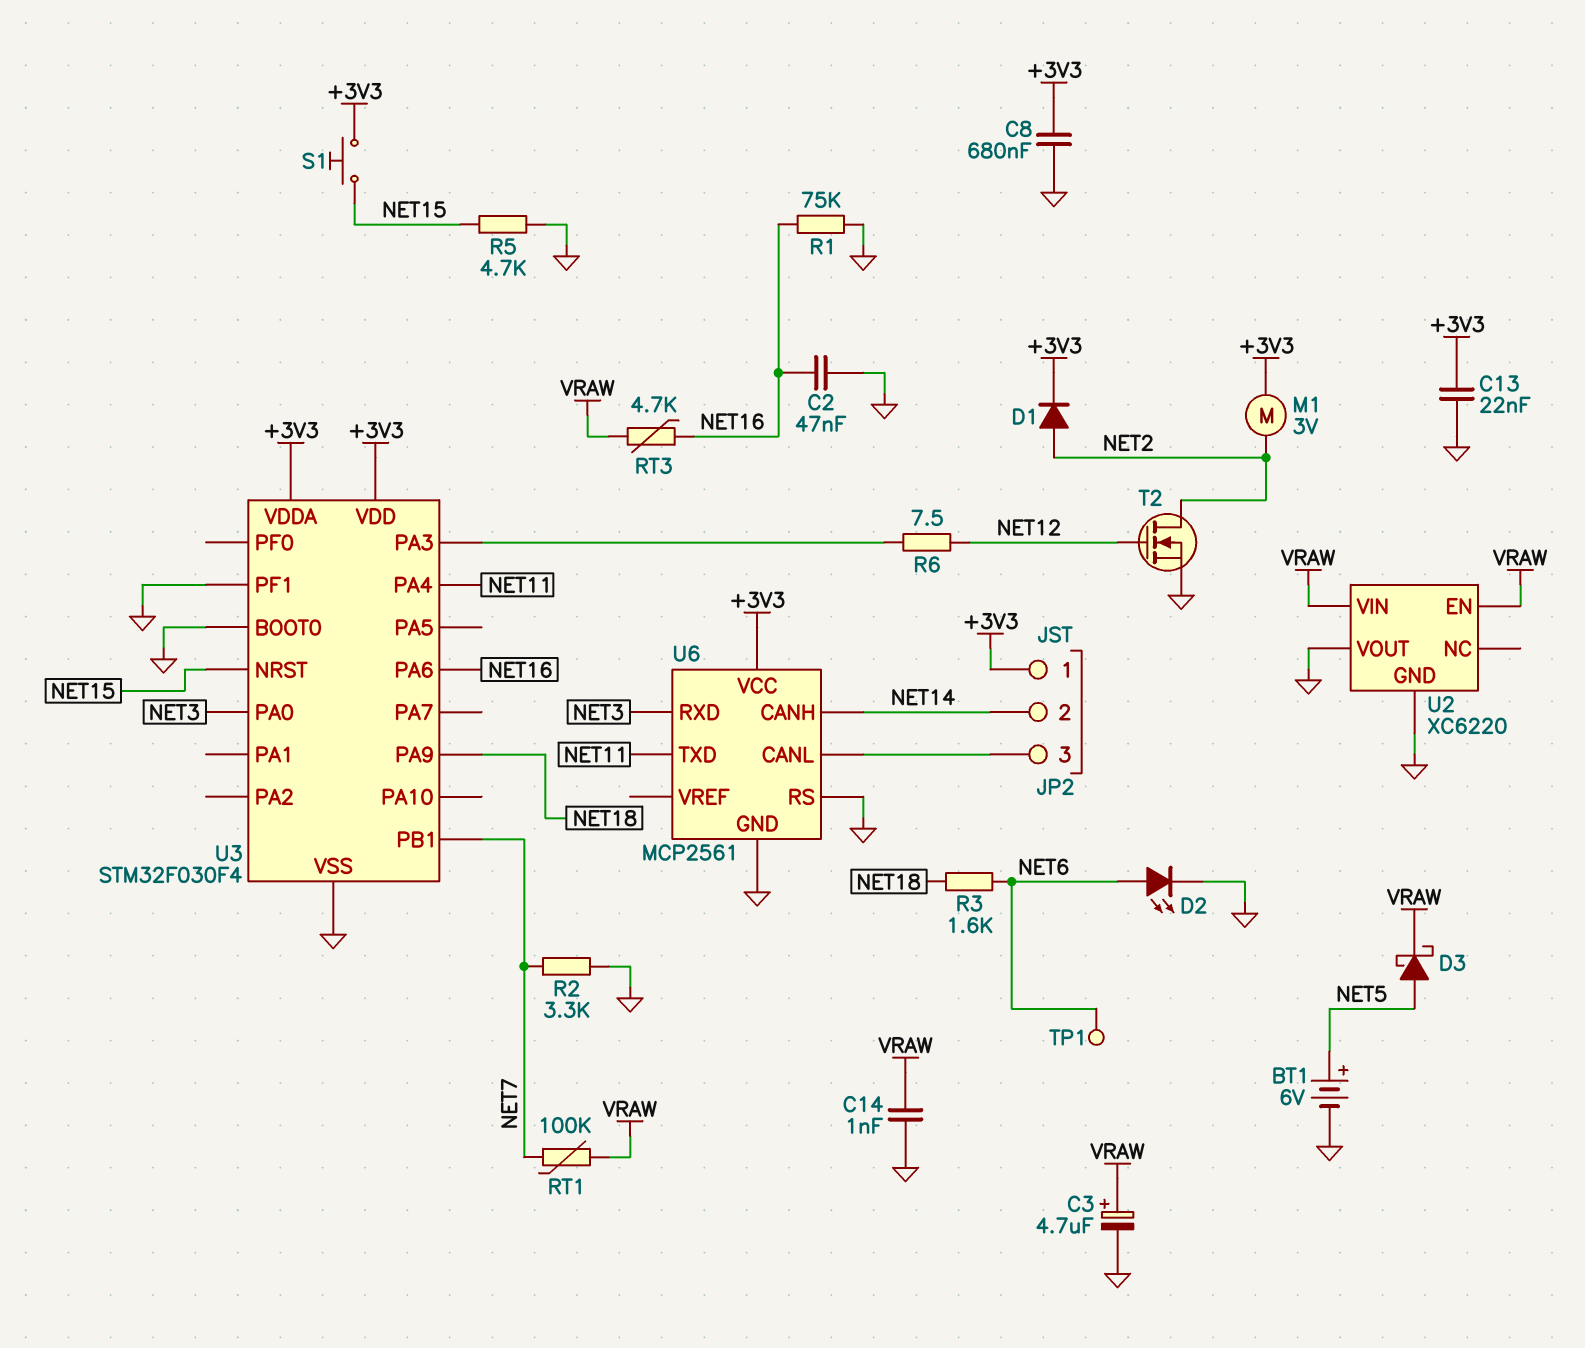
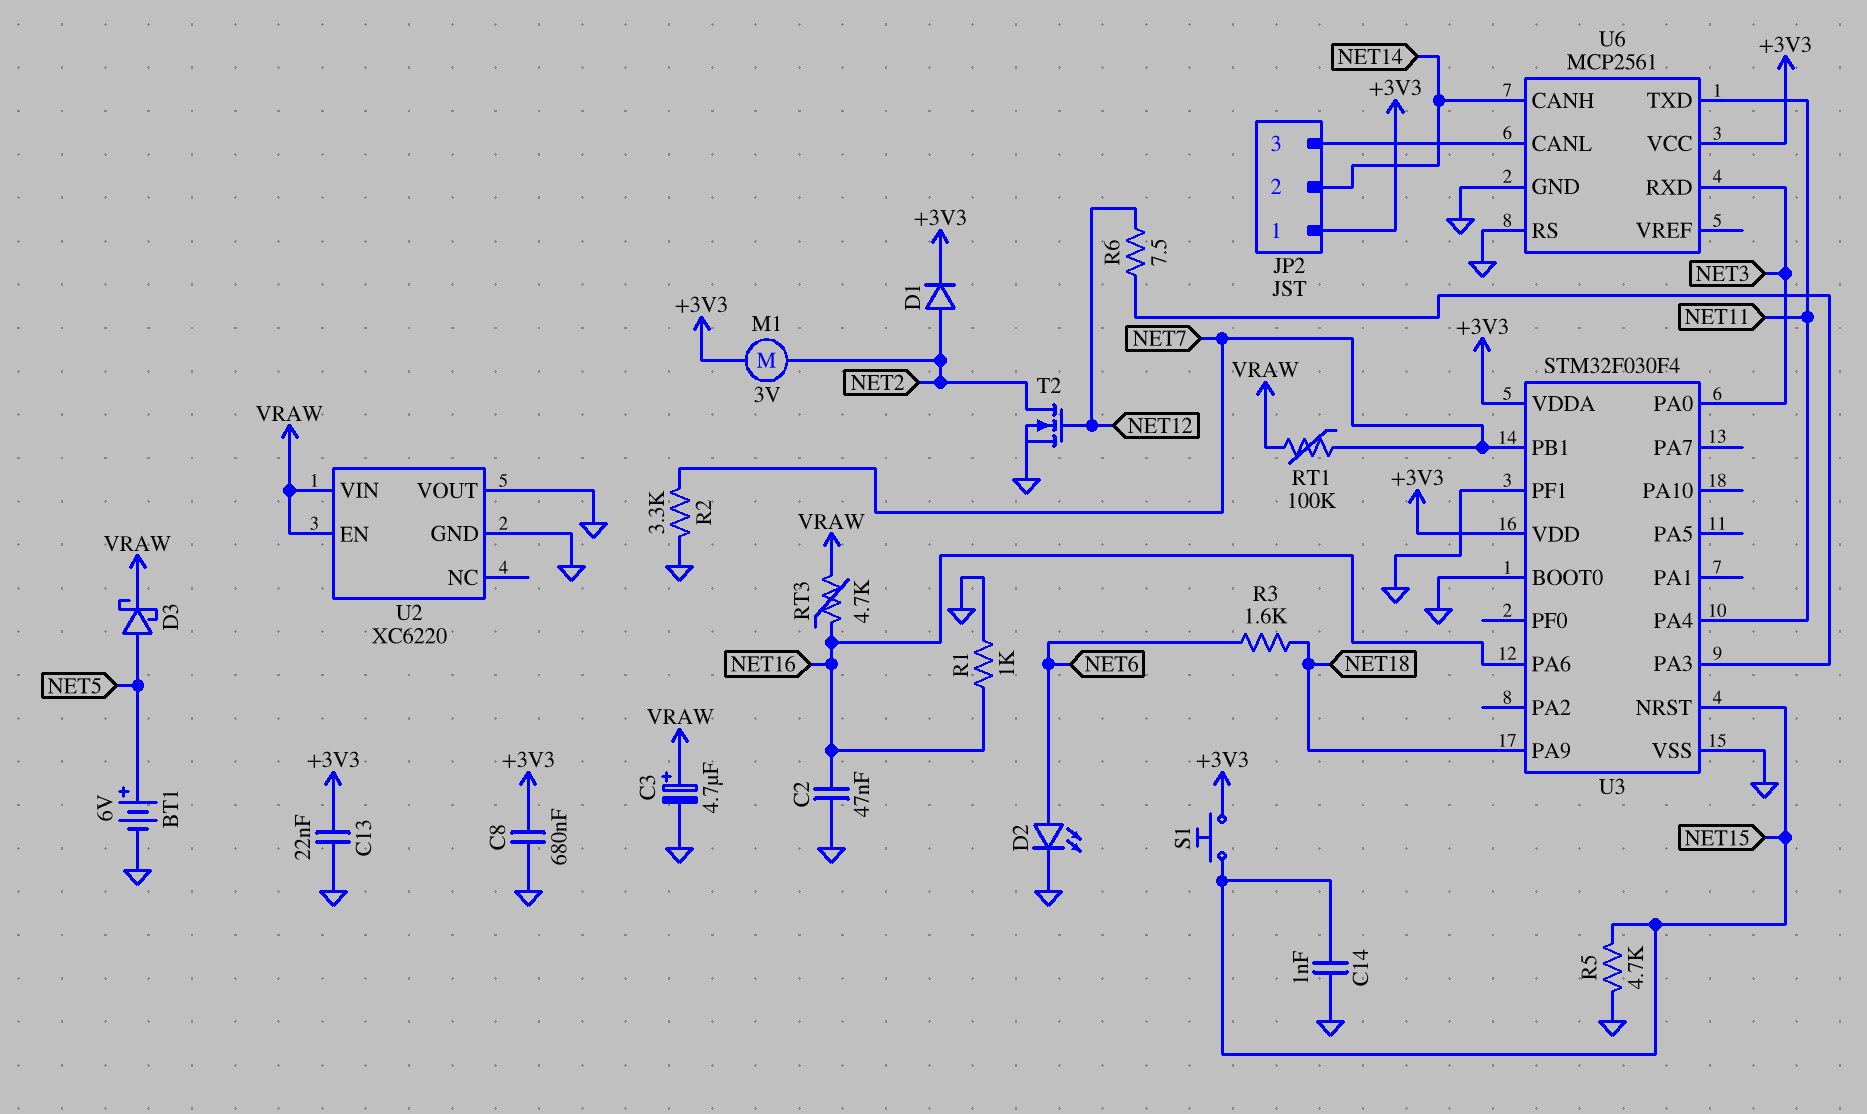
C14: 1nF (GND, VRAW) -> 1nF (GND, NET15)
R1: 75k (GND, NET16) -> 1k (GND, NET16)
TP1: test point (NET6) -> none

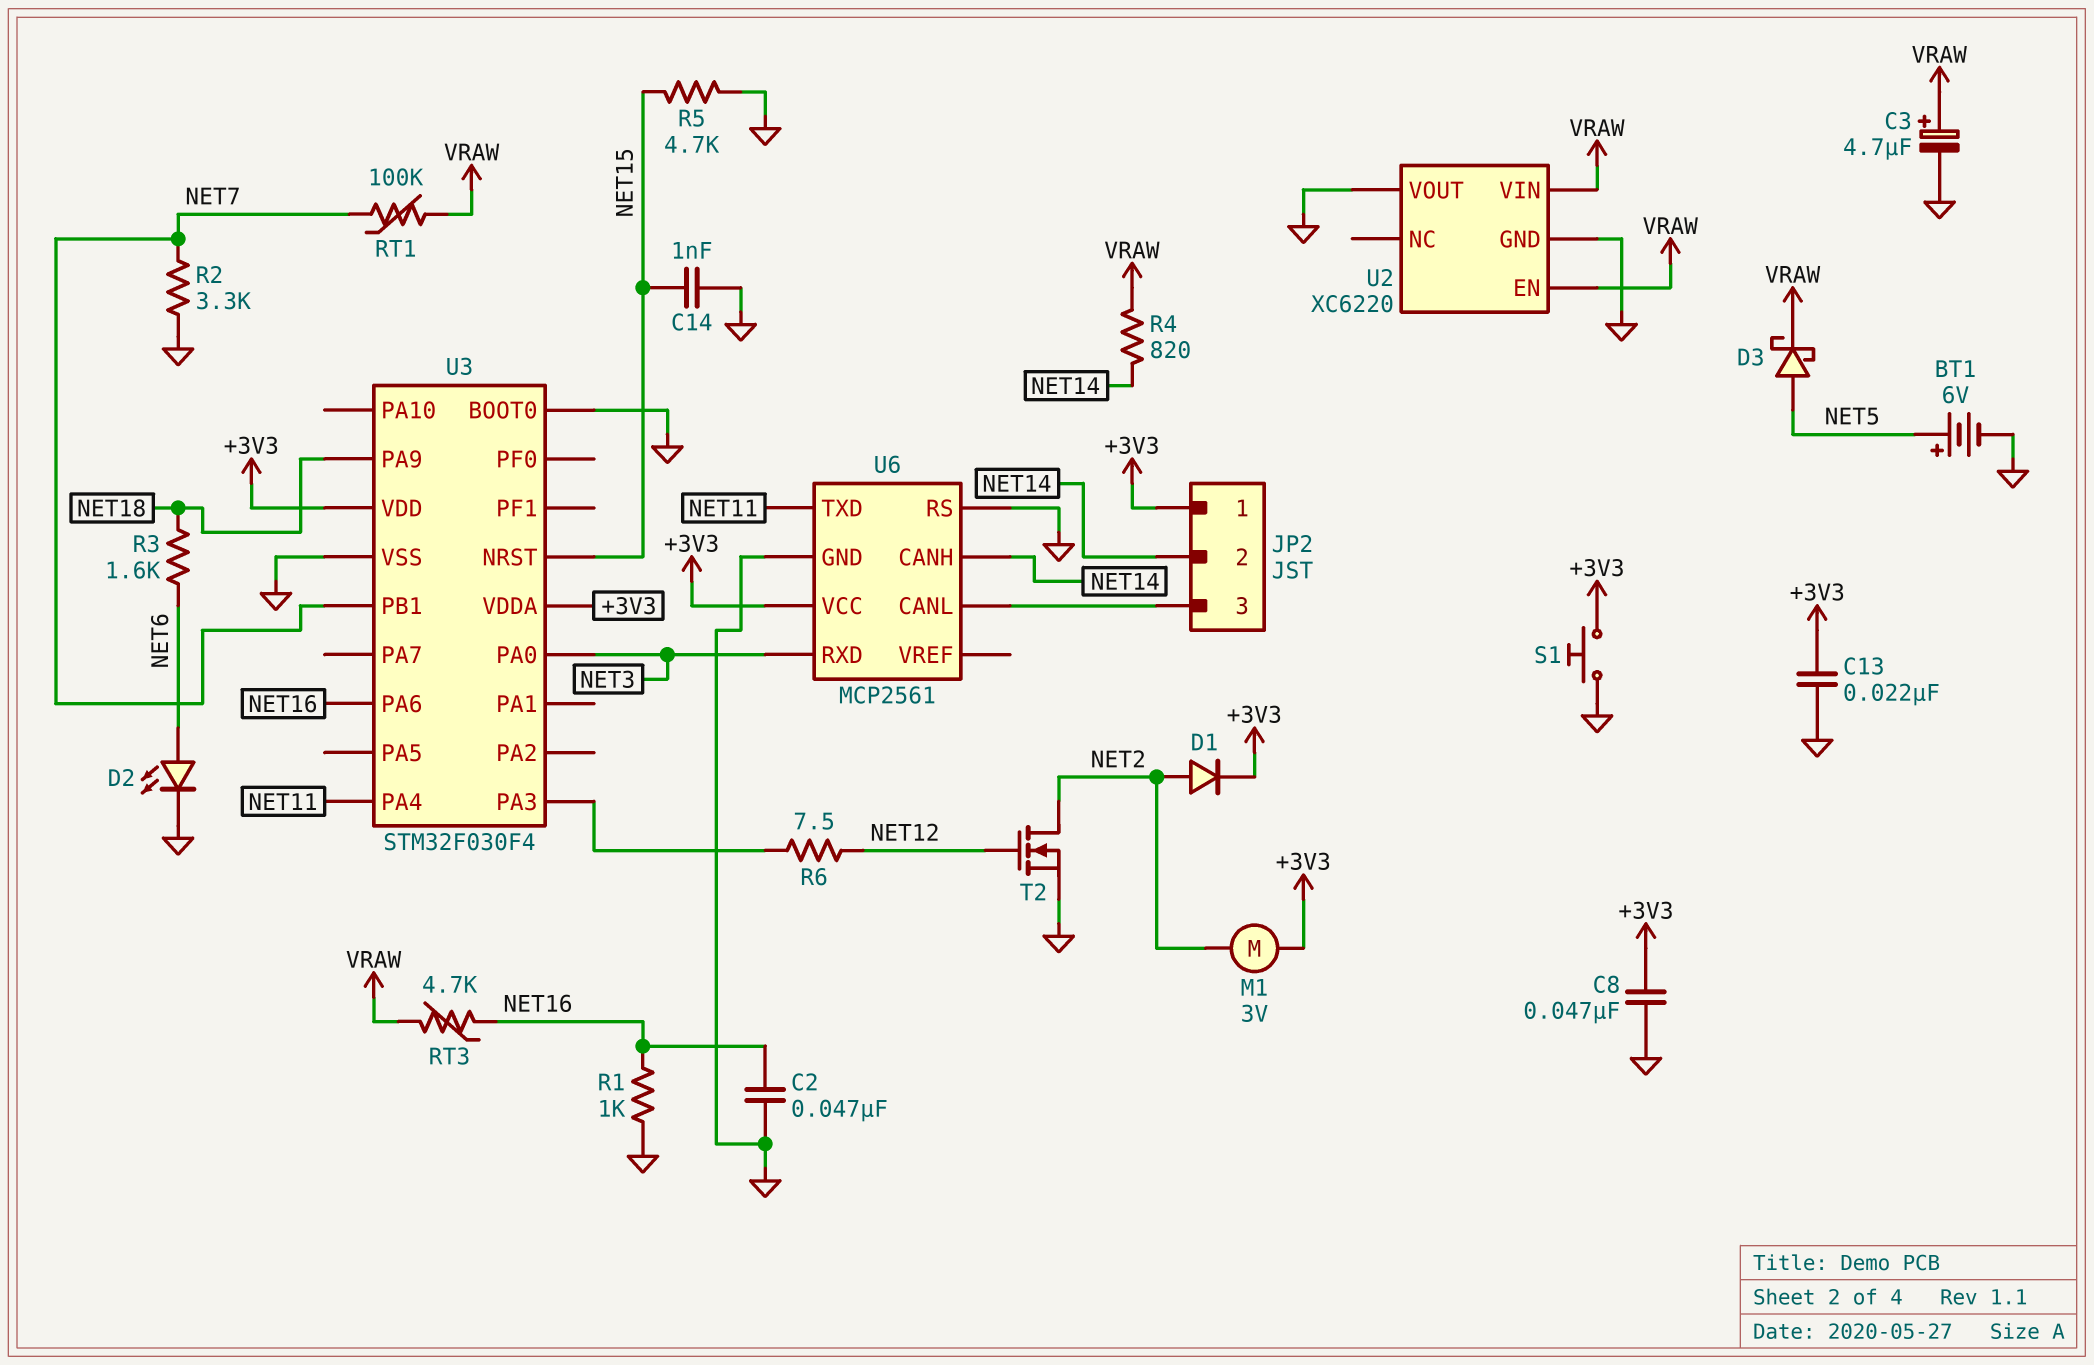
C8: 680nF (+3V3, GND) -> 47nF (+3V3, GND)
R4: none -> 820 (NET14, VRAW)
S1: button (+3V3, NET15) -> button (+3V3, GND)
U3 pin PF1: GND -> none

